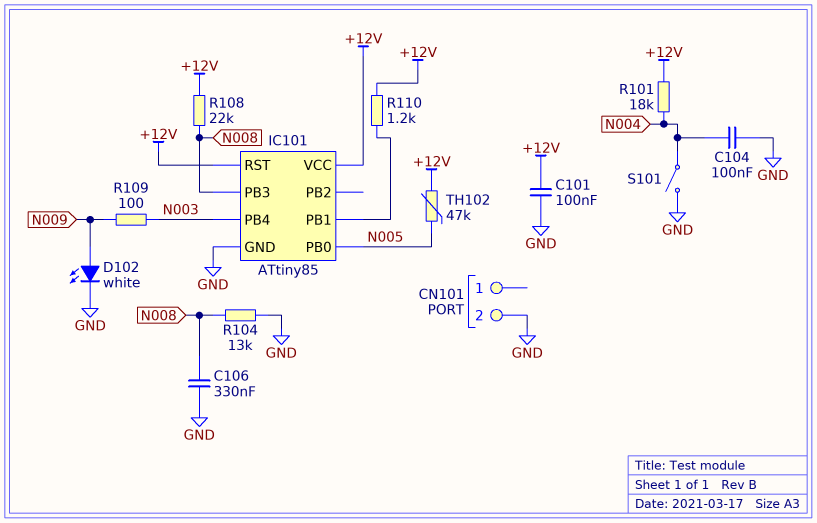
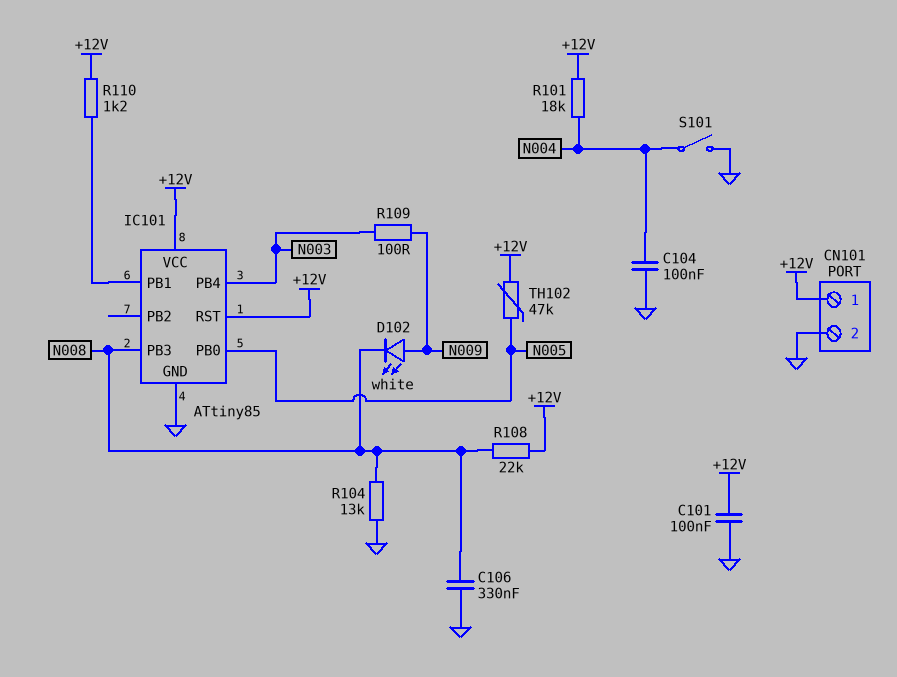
CN101 pin 1: none -> +12V
D102: LED white (A N009, K GND) -> LED white (A N009, K N008)

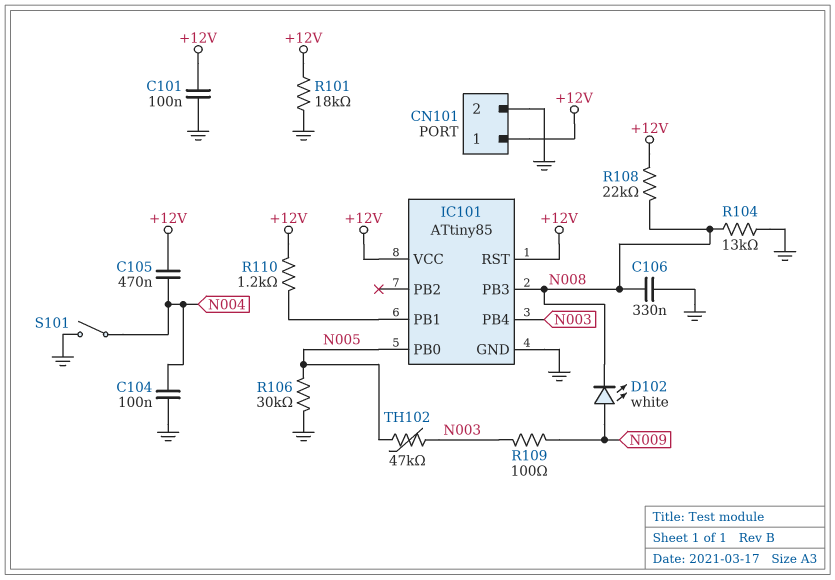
C105: none -> 470nF (+12V, N004)
R101: 18k (+12V, N004) -> 18k (+12V, GND)
R106: none -> 30k (GND, N005)
TH102: 47k (+12V, N005) -> 47k (N003, N005)

